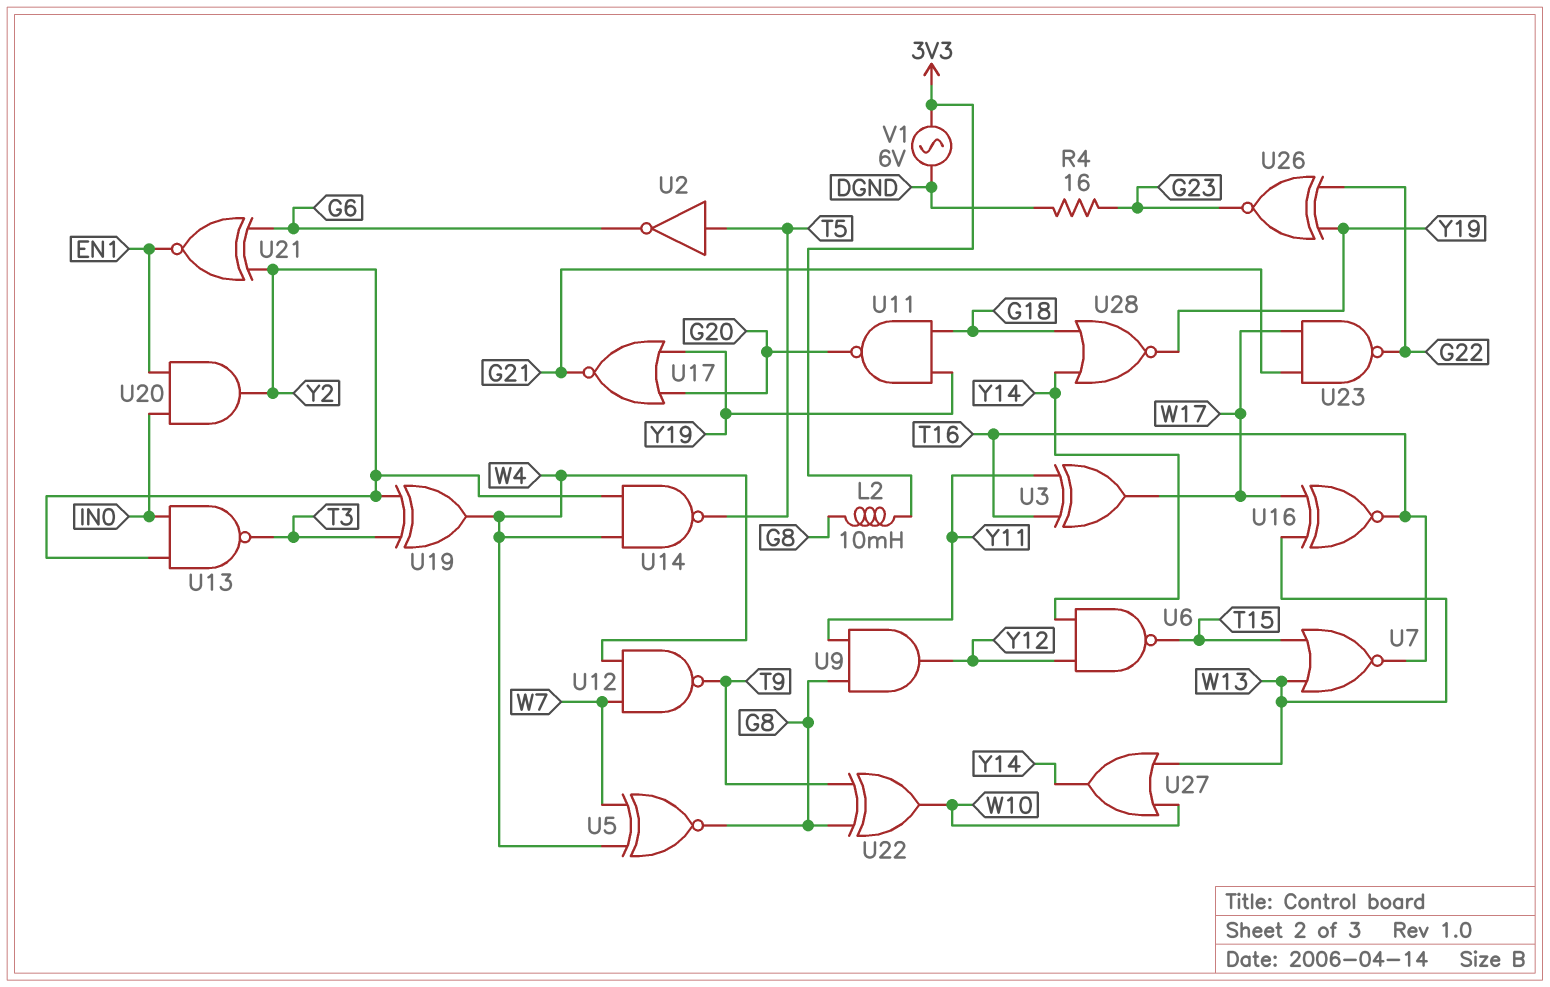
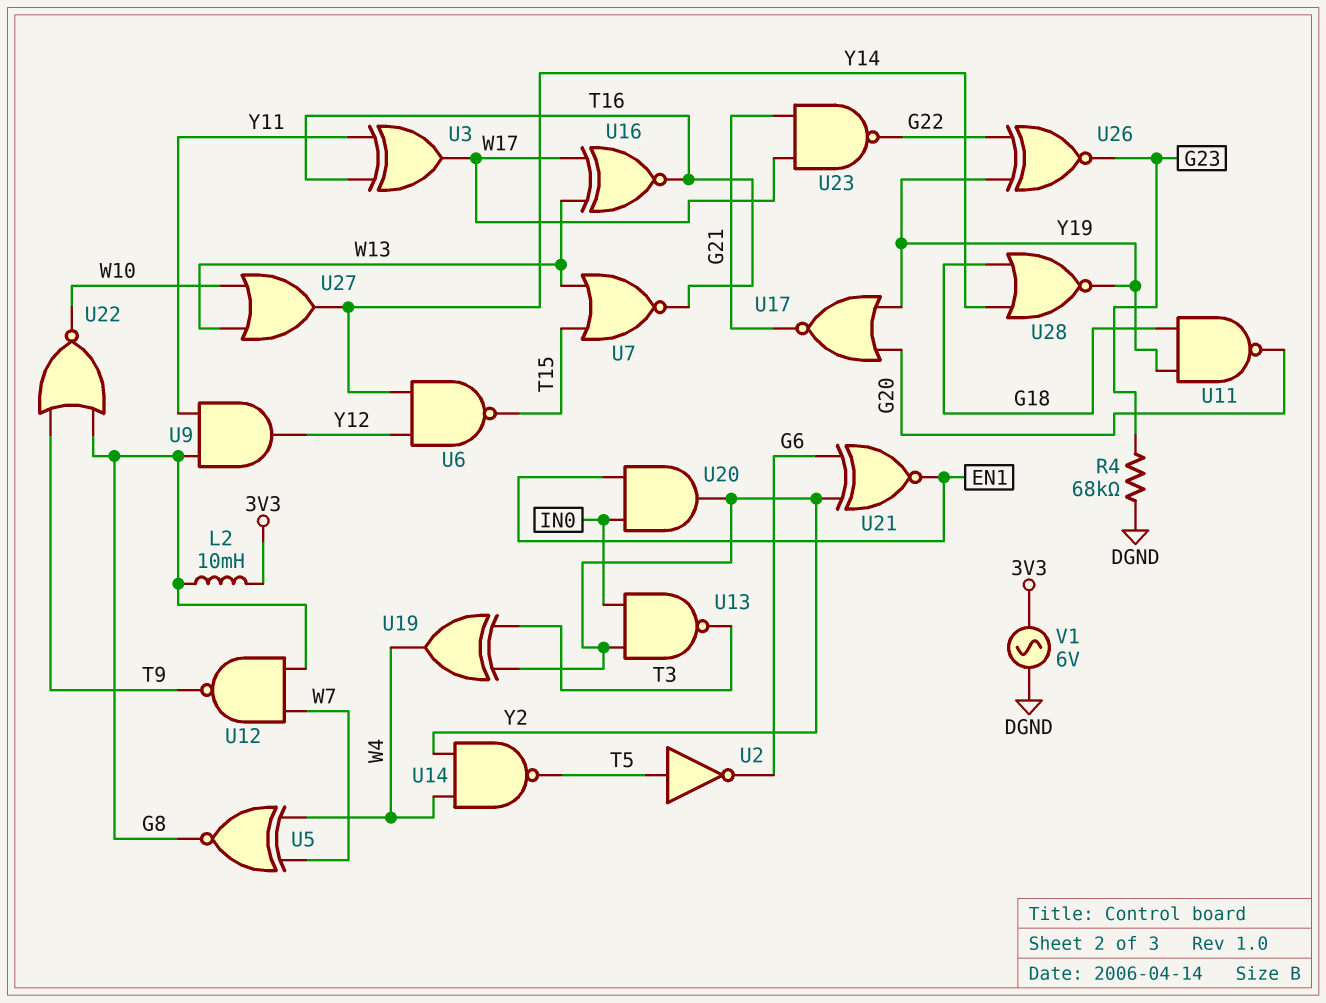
R4: 16 (DGND, G23) -> 68k (DGND, G23)
U12: NAND (in W4, in W7, out T9) -> NAND (in G8, in W7, out T9)
U22: XOR (in G8, in T9, out W10) -> NOR (in G8, in T9, out W10)

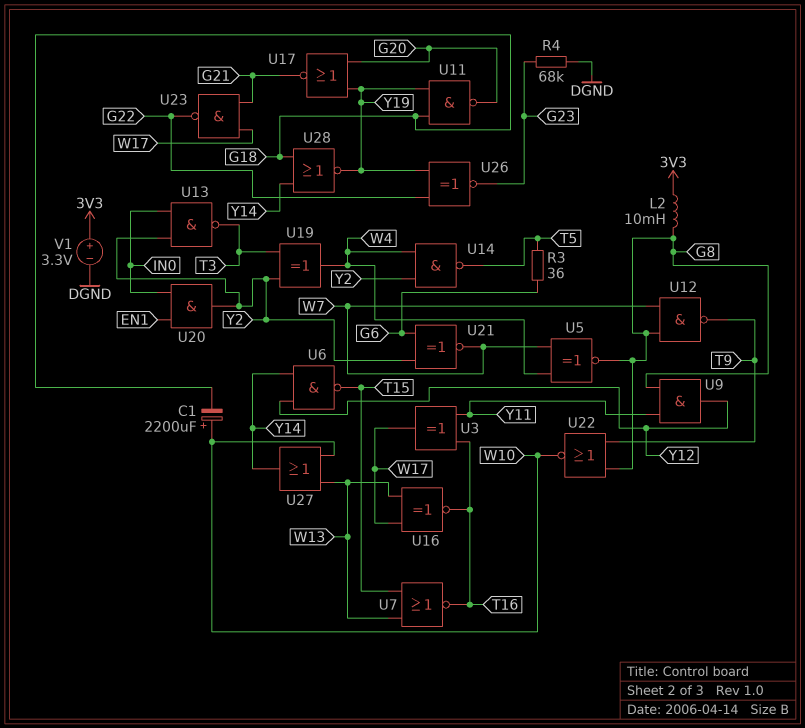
C1: none -> 2200uF (plus W10, minus G18)
R3: none -> 36 (G6, T5)
U2: NOT (in T5, out G6) -> none
U21: XNOR (in G6, in Y2, out EN1) -> XNOR (in G6, in Y2, out W7)
V1: AC 6V (3V3, DGND) -> 3.3V (plus 3V3, minus DGND)

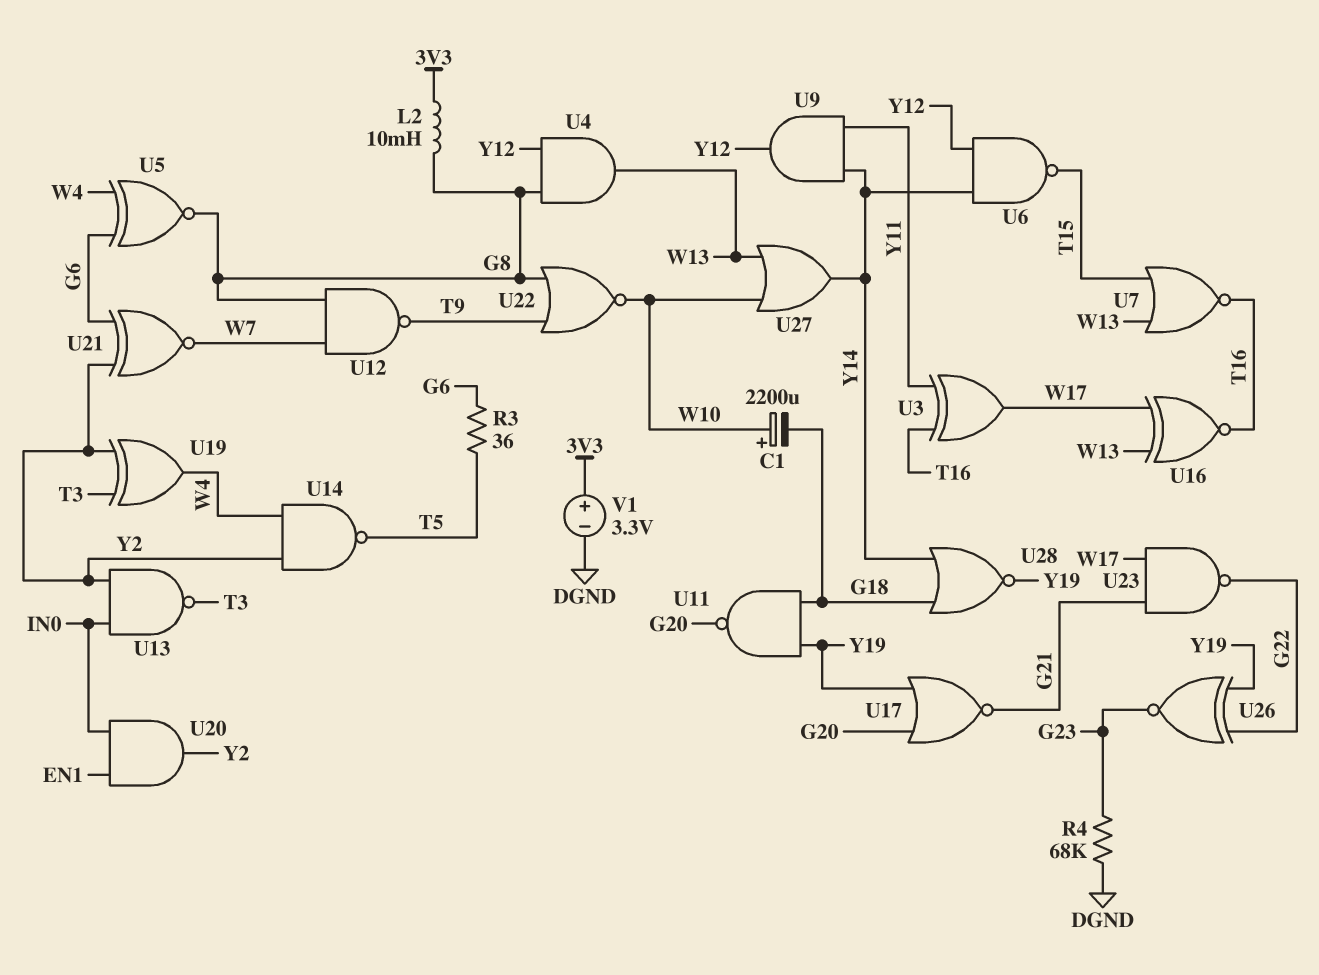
U4: none -> AND (in G8, in Y12, out W13)
U5: XNOR (in W4, in W7, out G8) -> XNOR (in G6, in W4, out G8)
U9: AND (in G8, in Y11, out Y12) -> AND (in Y11, in Y14, out Y12)

